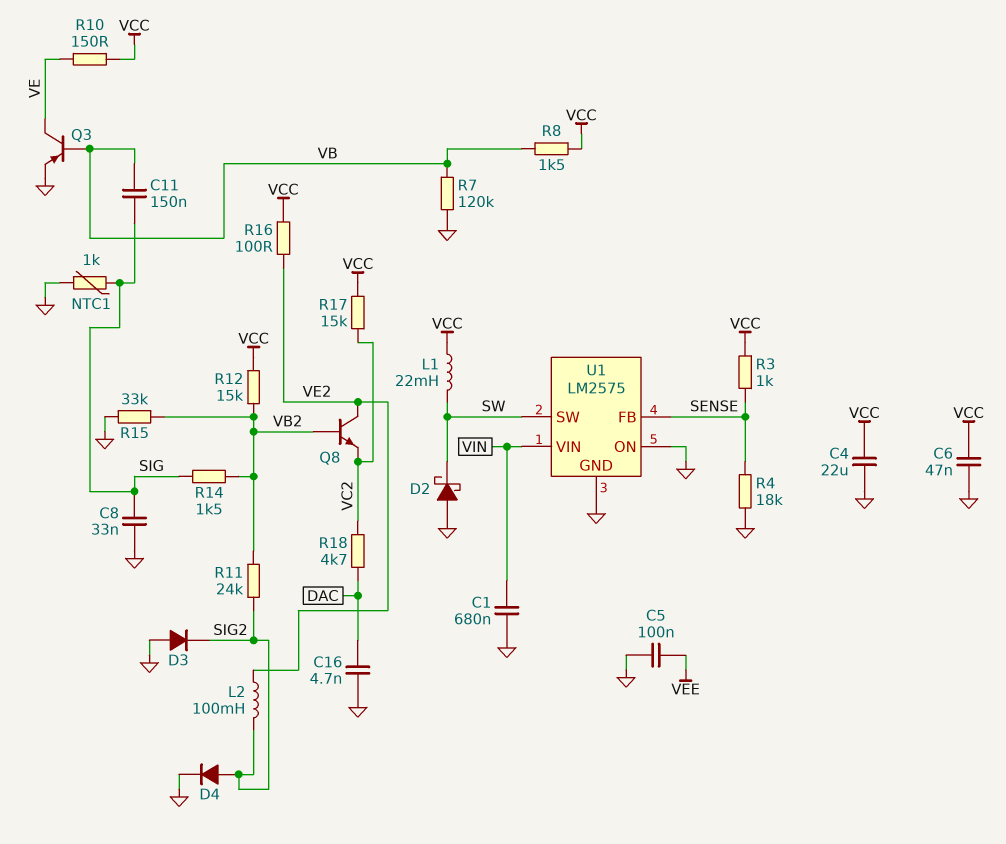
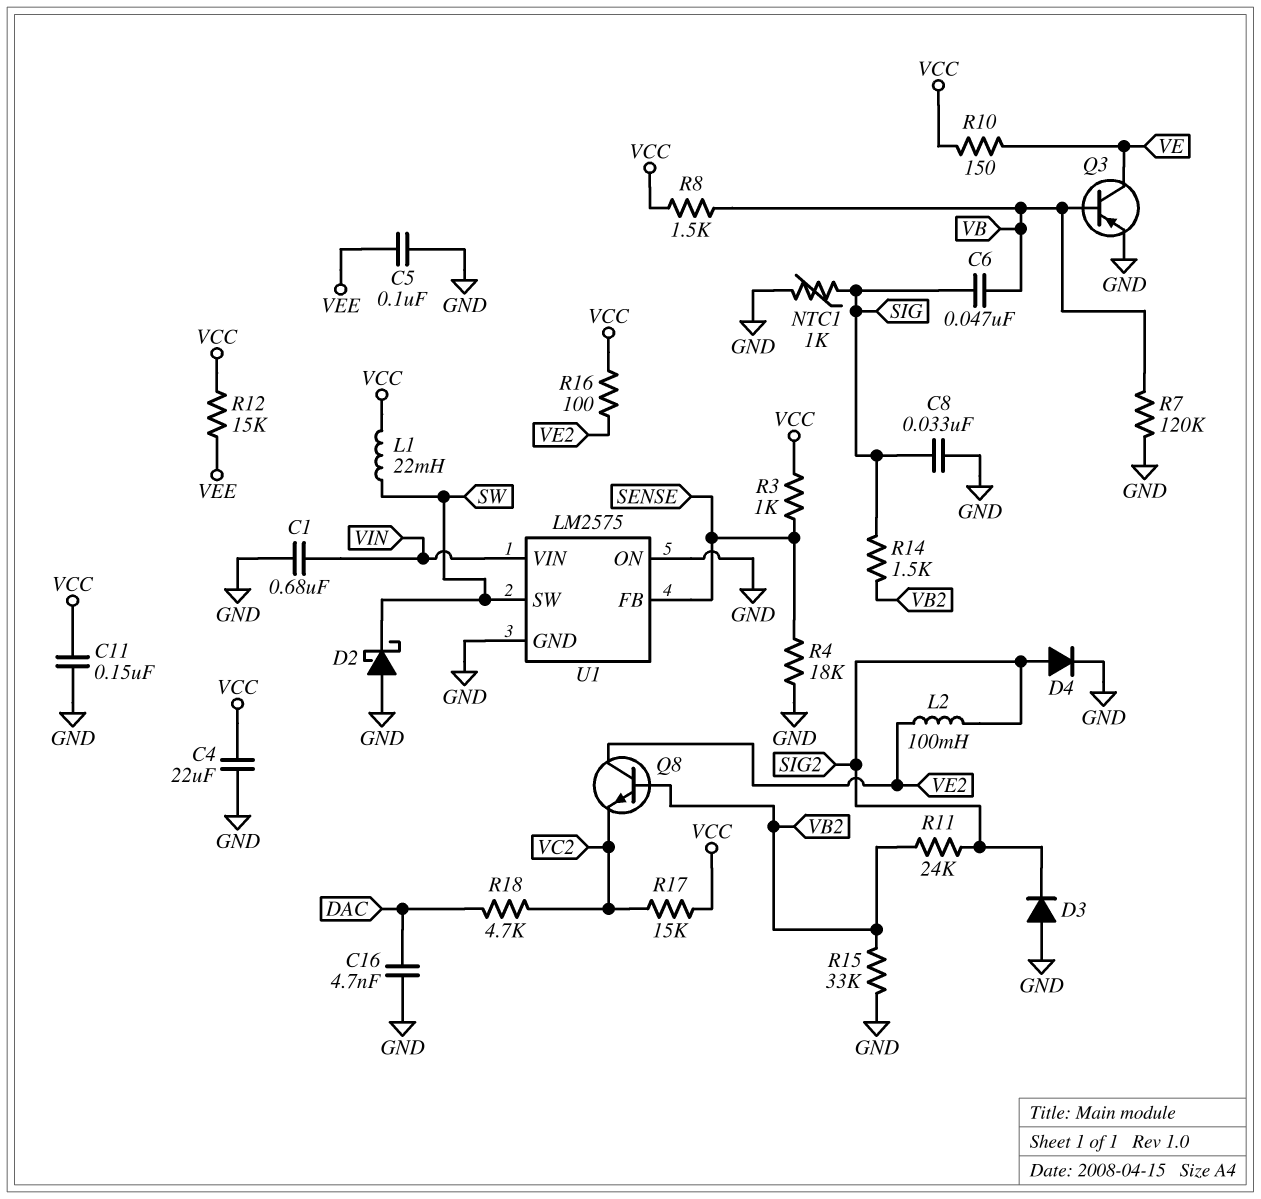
C6: 47nF (GND, VCC) -> 47nF (SIG, VB)
C11: 150nF (SIG, VB) -> 150nF (GND, VCC)
R12: 15k (VB2, VCC) -> 15k (VCC, VEE)

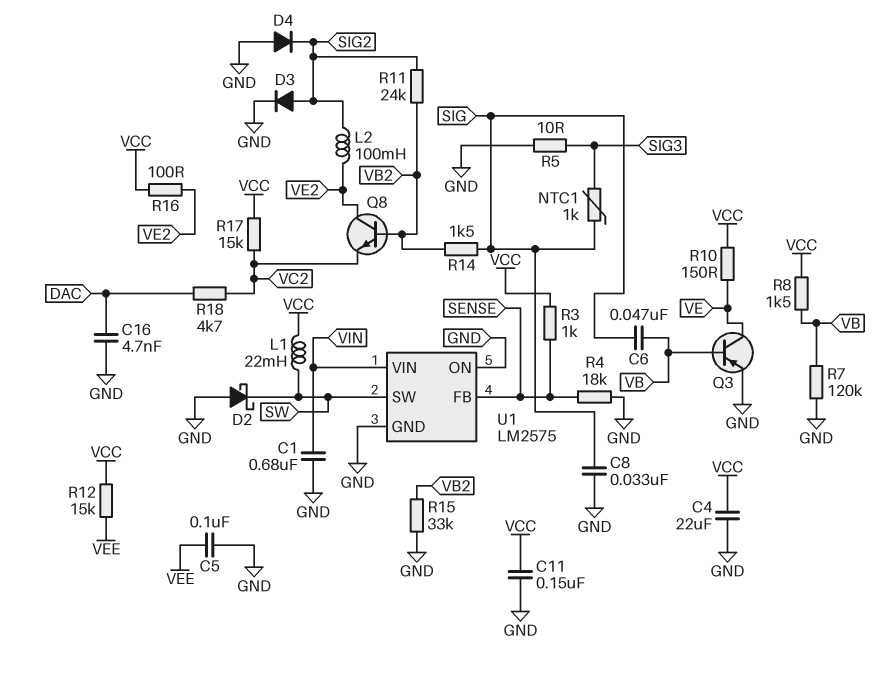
D3: diode (A GND, K SIG2) -> diode (A SIG2, K GND)
D4: diode (A SIG2, K GND) -> diode (A GND, K SIG2)
NTC1: 1k (GND, SIG) -> 1k (SIG, SIG3)
R5: none -> 10 (GND, SIG3)

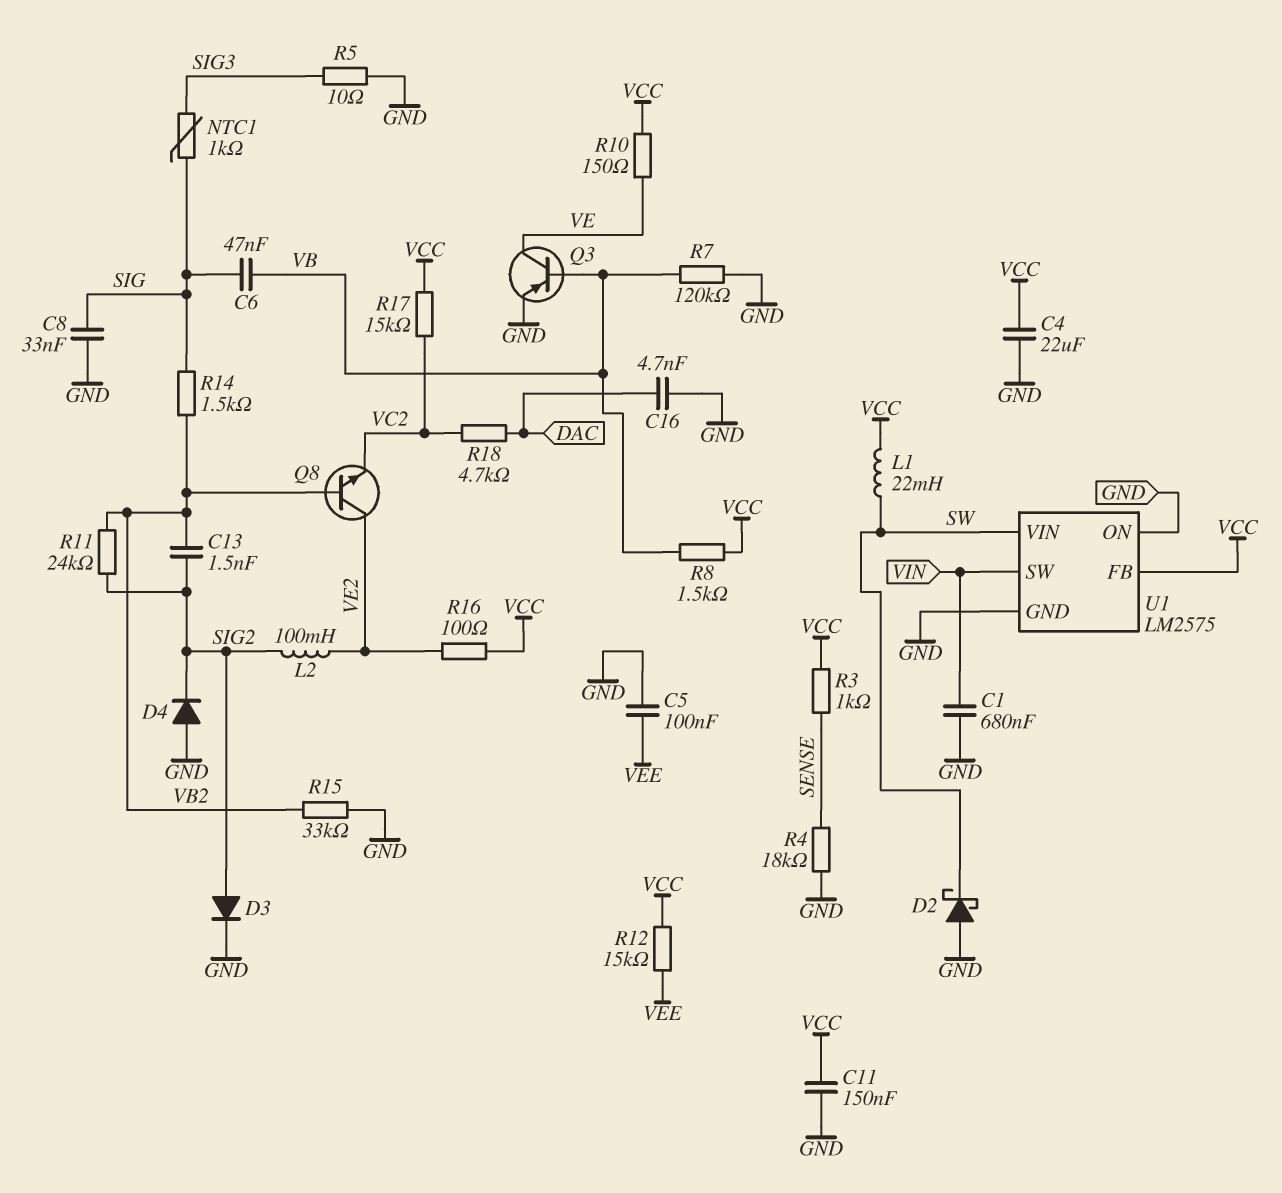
C13: none -> 1.5nF (SIG2, VB2)
U1 pin FB: SENSE -> VCC
U1 pin SW: SW -> VIN
U1 pin VIN: VIN -> SW

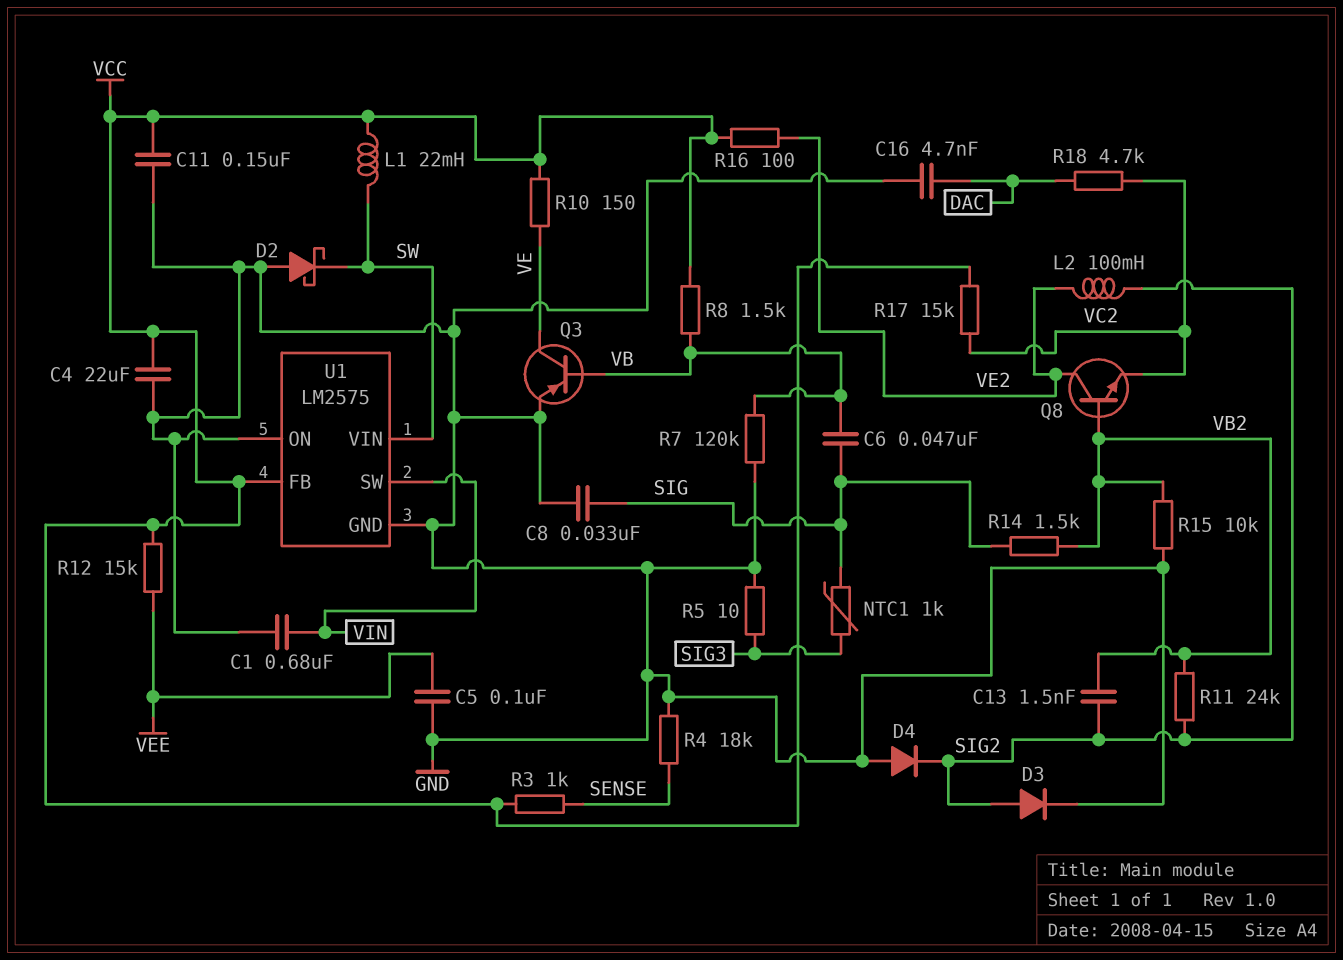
R15: 33k (GND, VB2) -> 10k (GND, VB2)

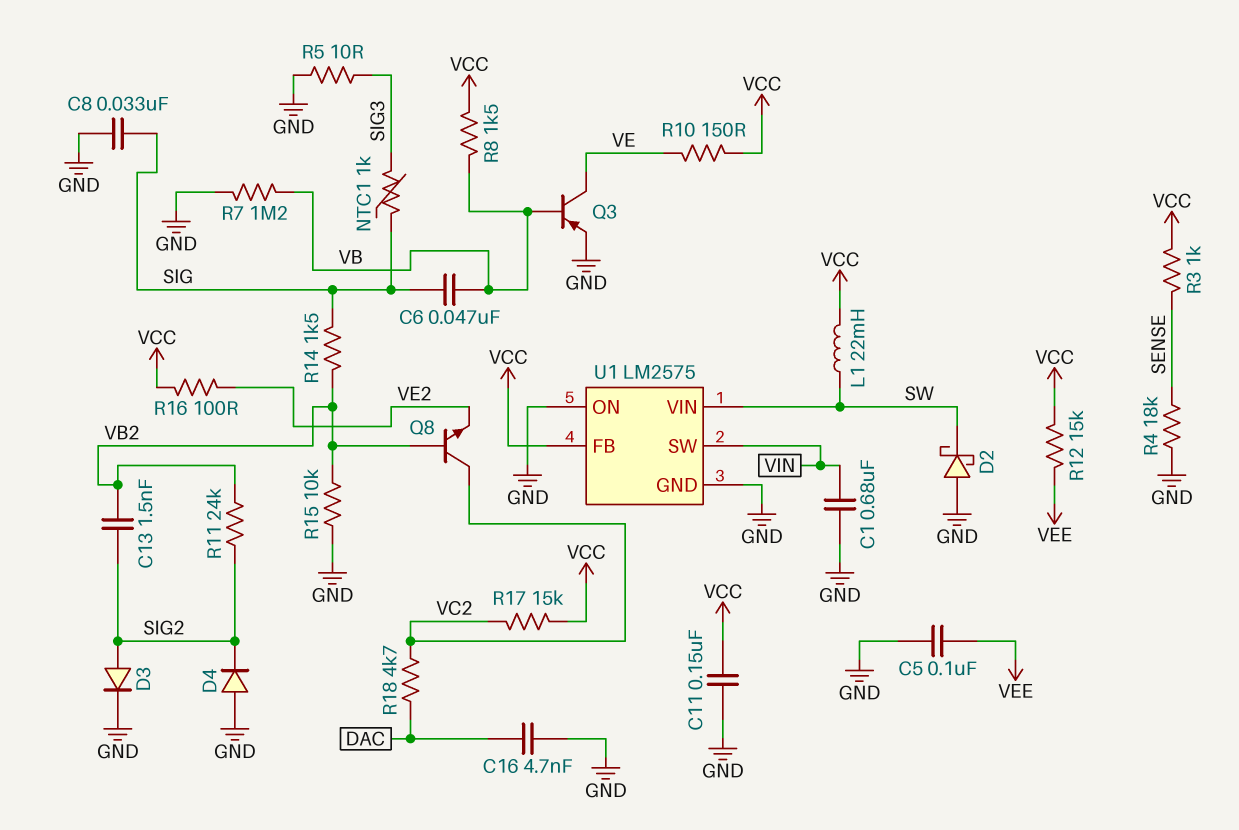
C4: 22uF (GND, VCC) -> none
L2: 100mH (SIG2, VE2) -> none
Q8: NPN (B VB2, C VE2, E VC2) -> NPN (B VB2, C VC2, E VE2)
R7: 120k (GND, VB) -> 1.2M (GND, VB)

